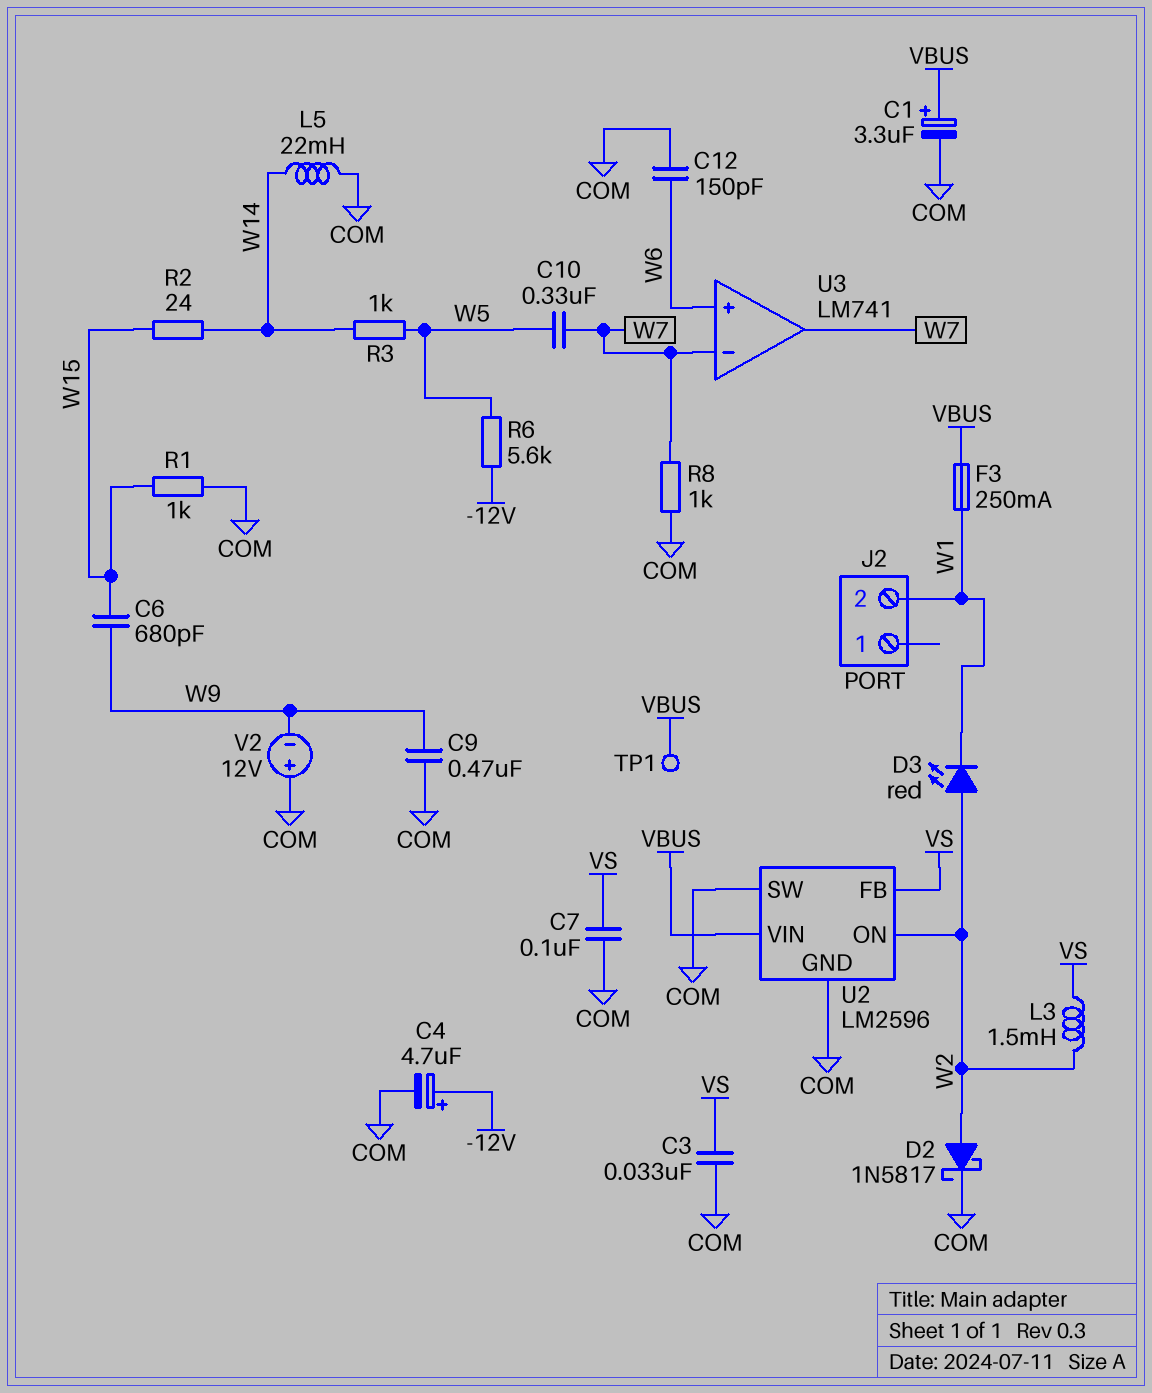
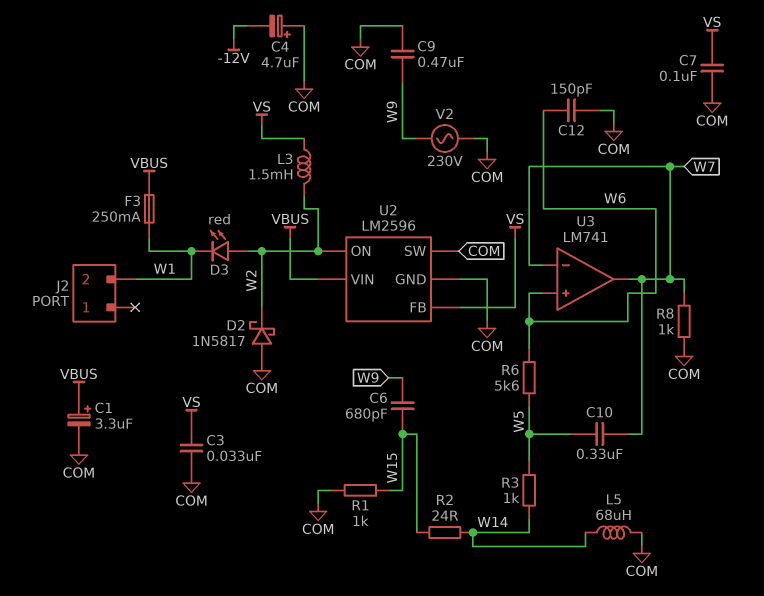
C4: 4.7uF (plus -12V, minus COM) -> 4.7uF (plus COM, minus -12V)
D2: schottky 1N5817 (A W2, K COM) -> schottky 1N5817 (A COM, K W2)
L5: 22mH (COM, W14) -> 68uH (COM, W14)
R6: 5.6k (-12V, W5) -> 5.6k (W5, W6)
TP1: test point (VBUS) -> none
V2: 12V (plus COM, minus W9) -> AC 230V (COM, W9)

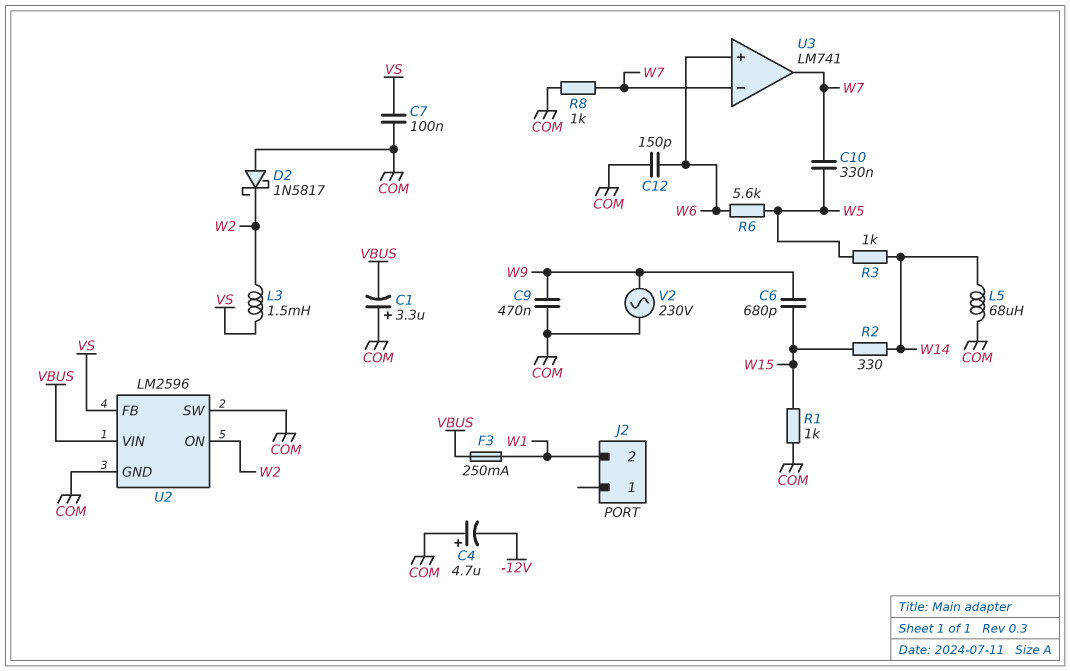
C1: 3.3uF (plus VBUS, minus COM) -> 3.3uF (plus COM, minus VBUS)
C3: 33nF (COM, VS) -> none
D3: LED red (A W2, K W1) -> none
R2: 24 (W14, W15) -> 330 (W14, W15)

